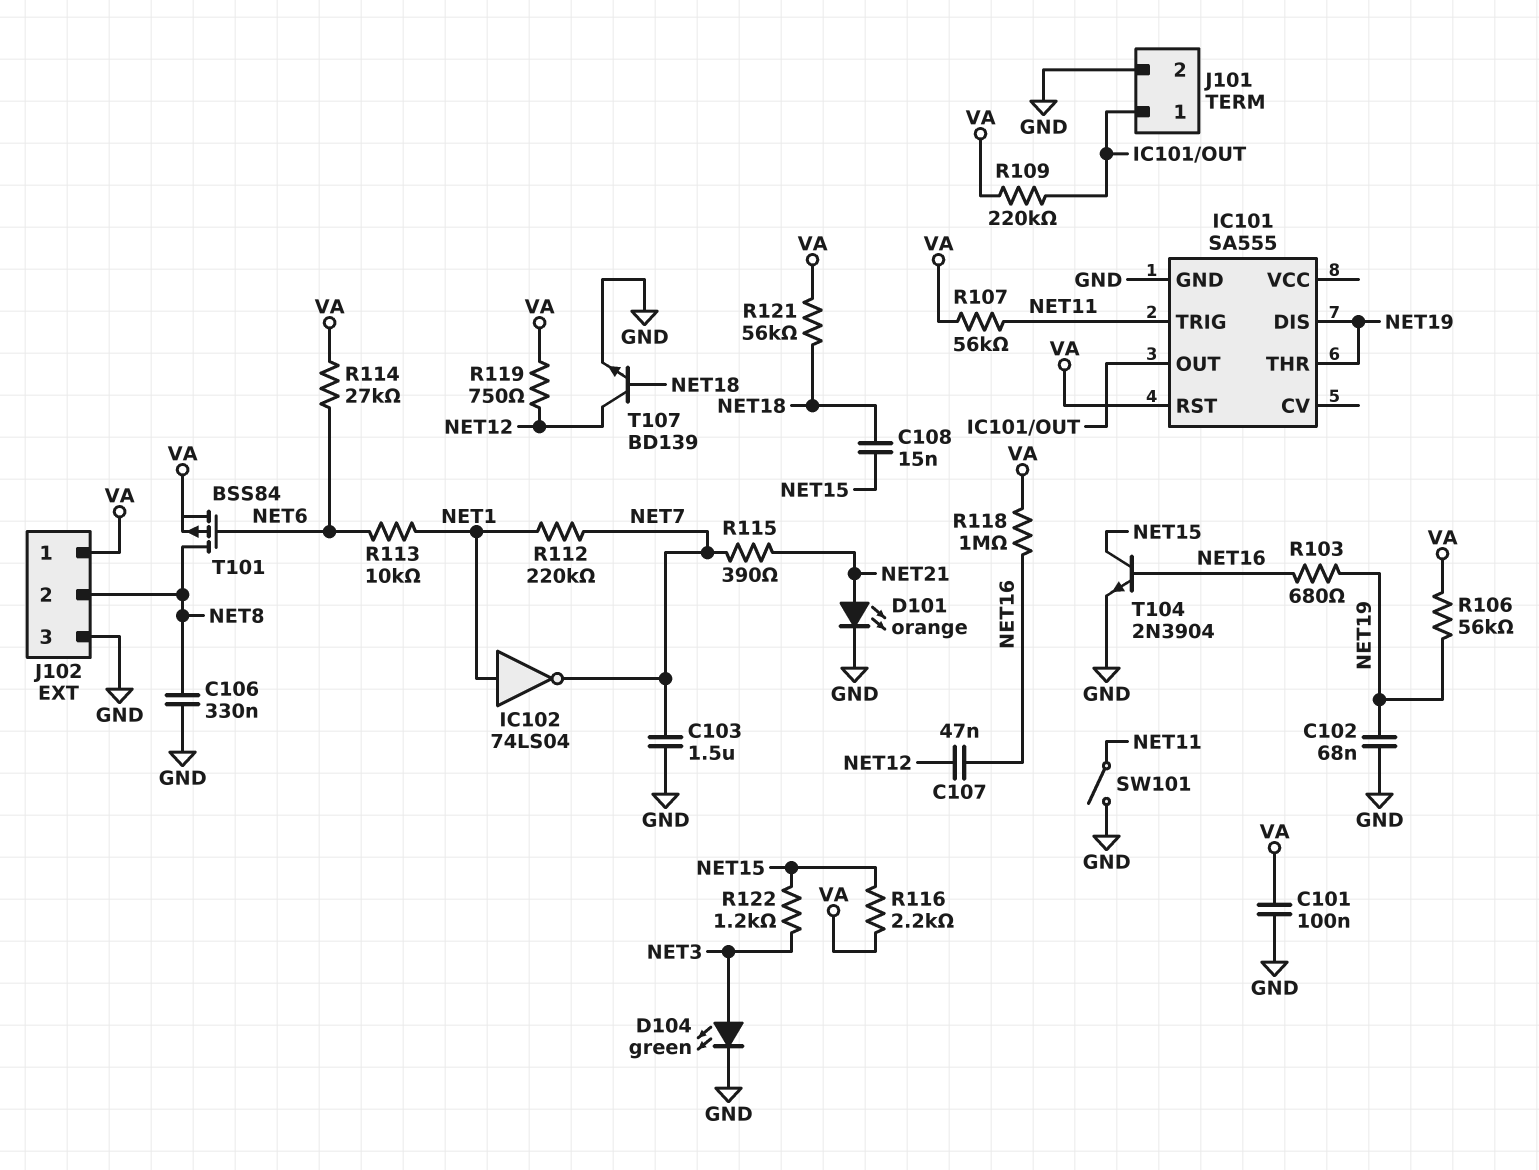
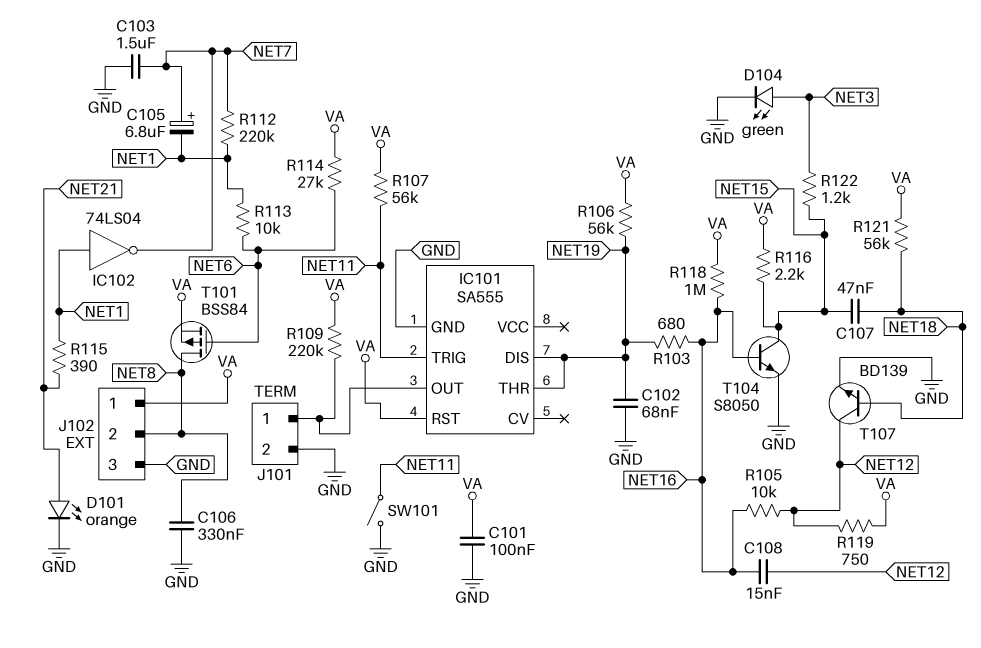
C105: none -> 6.8uF (plus NET7, minus NET1)
C107: 47nF (NET12, NET16) -> 47nF (NET15, NET18)
C108: 15nF (NET15, NET18) -> 15nF (NET12, NET16)
R105: none -> 10k (NET12, NET16)
R115: 390 (NET7, NET21) -> 390 (NET1, NET21)
T104: NPN 2N3904 (B NET16, C NET15, E GND) -> NPN S8050 (B NET16, C NET15, E GND)

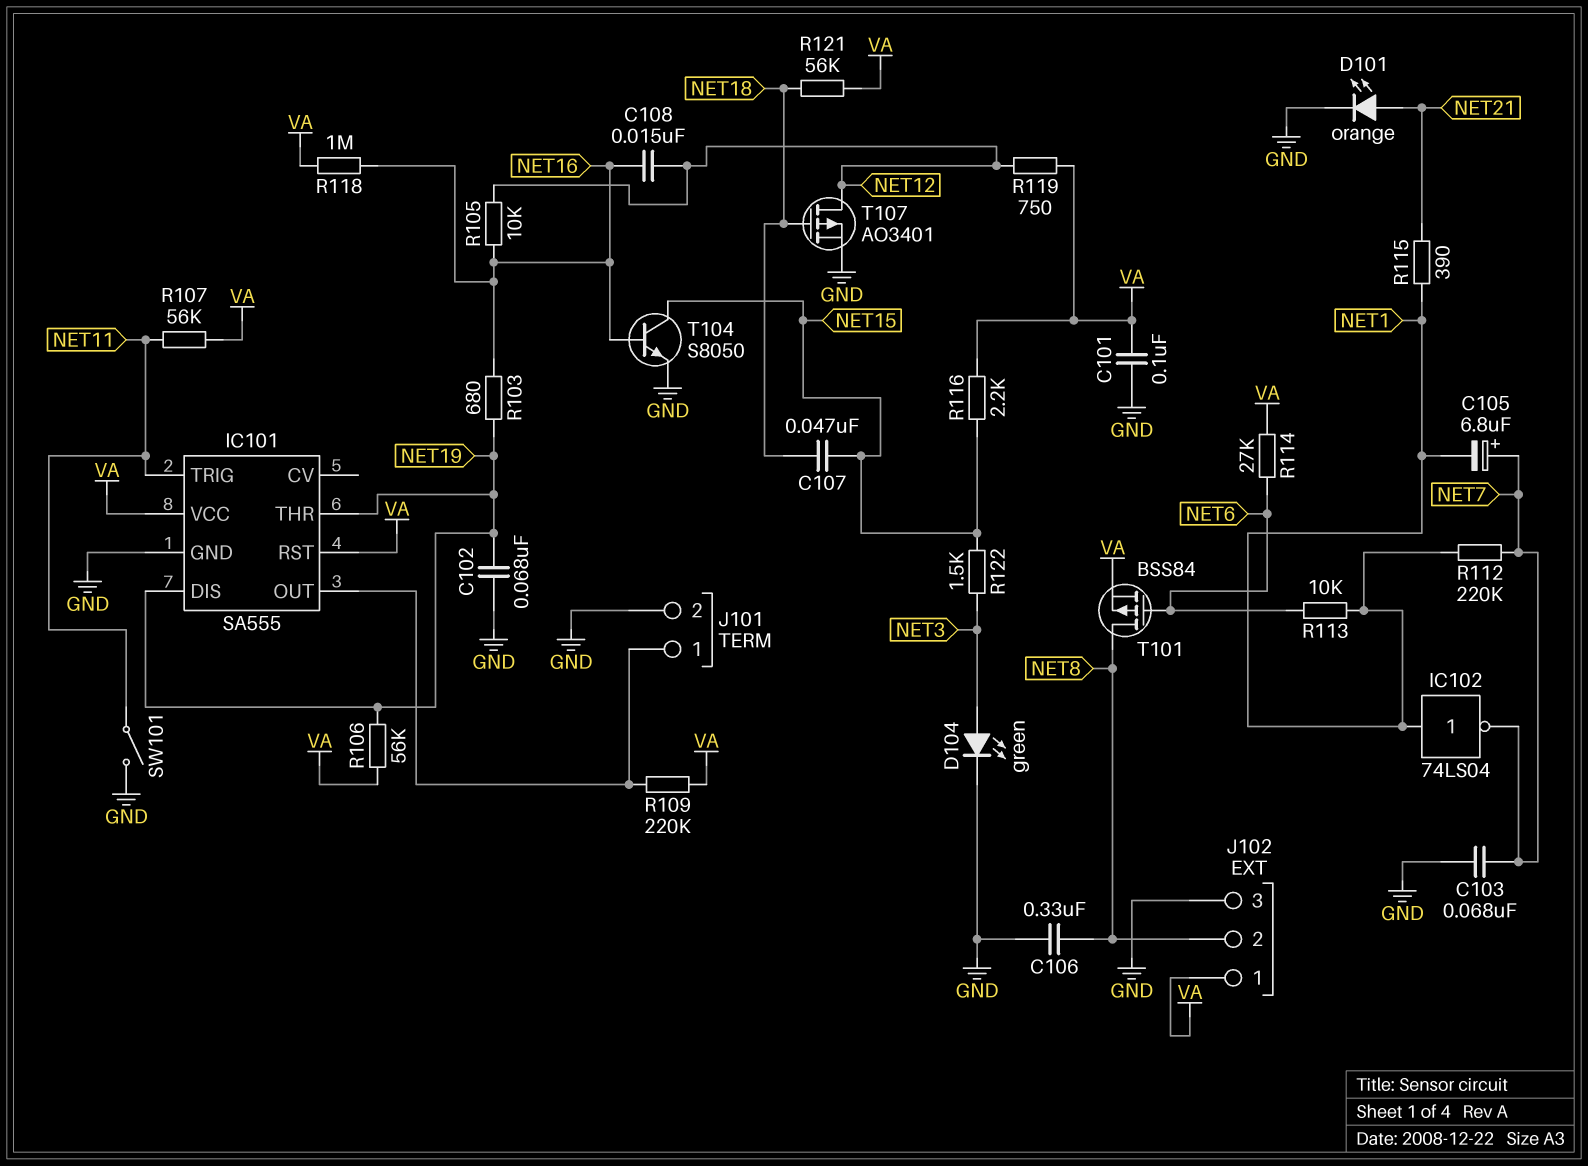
C103: 1.5uF (GND, NET7) -> 68nF (GND, NET7)
IC101 pin VCC: none -> VA
R122: 1.2k (NET3, NET15) -> 1.5k (NET3, NET15)
T107: NPN BD139 (B NET18, C NET12, E GND) -> PMOS AO3401 (G NET18, D NET12, S GND)

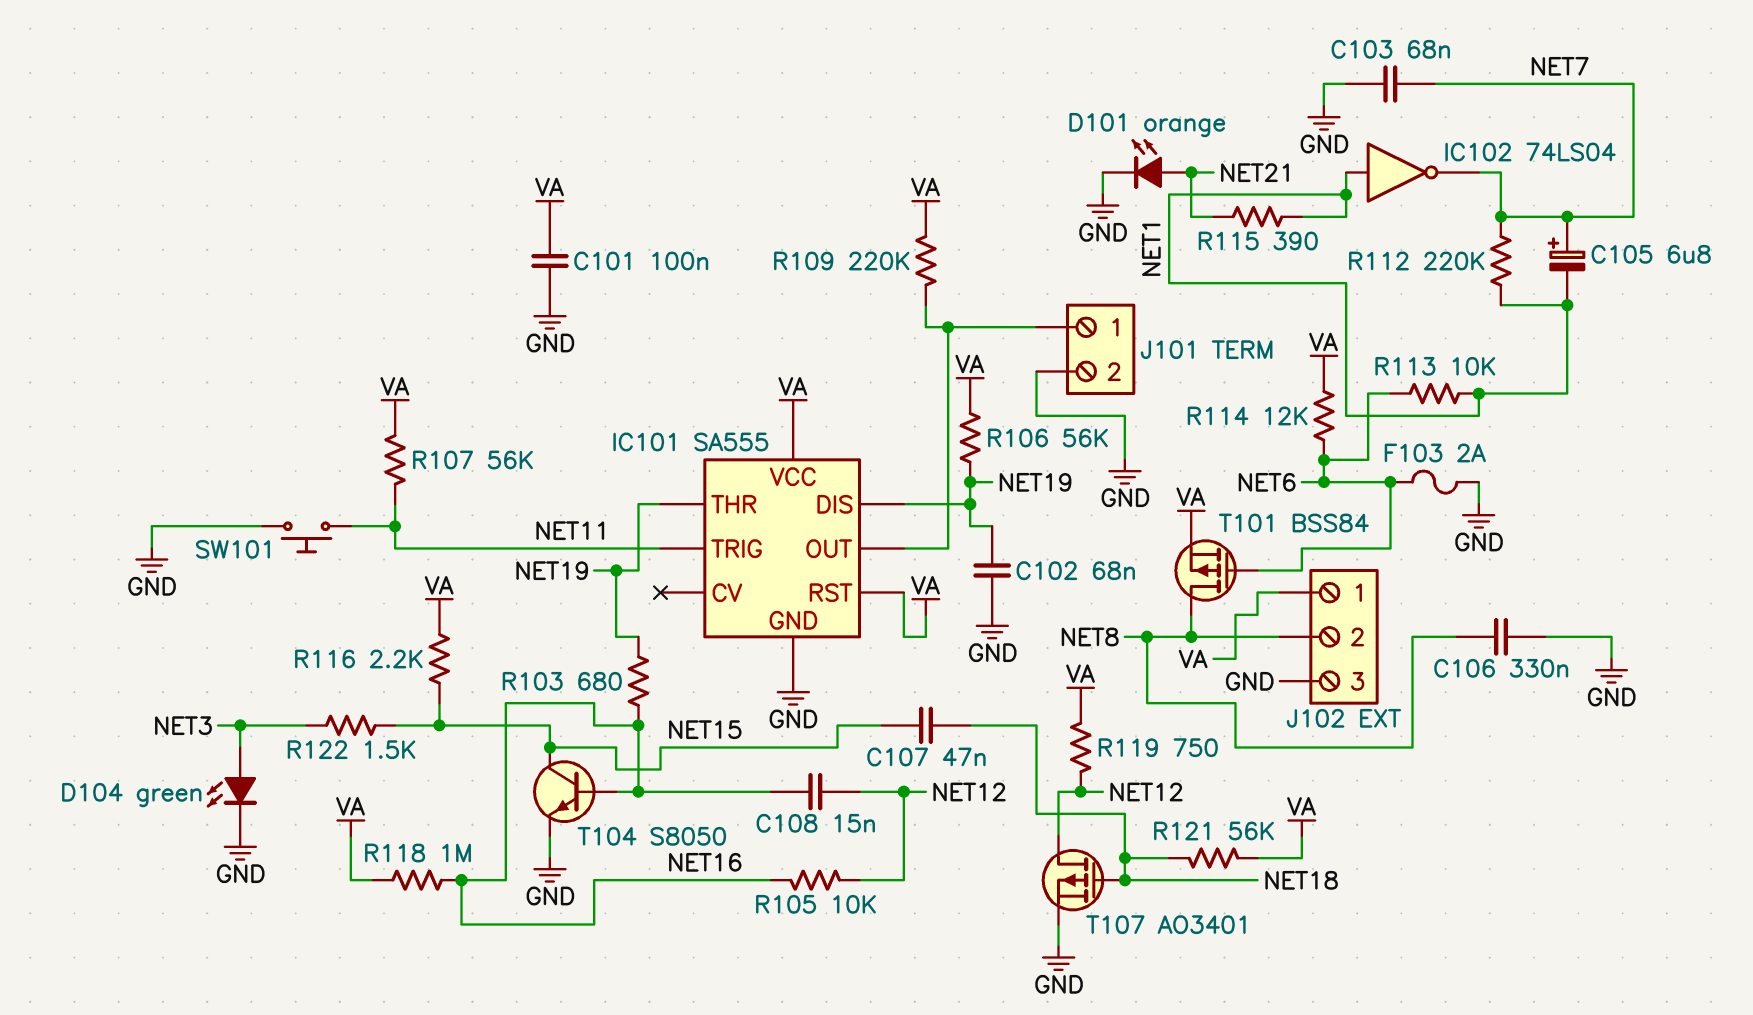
F103: none -> 2A (GND, NET6)
R114: 27k (NET6, VA) -> 12k (NET6, VA)
SW101: switch (GND, NET11) -> button (GND, NET11)

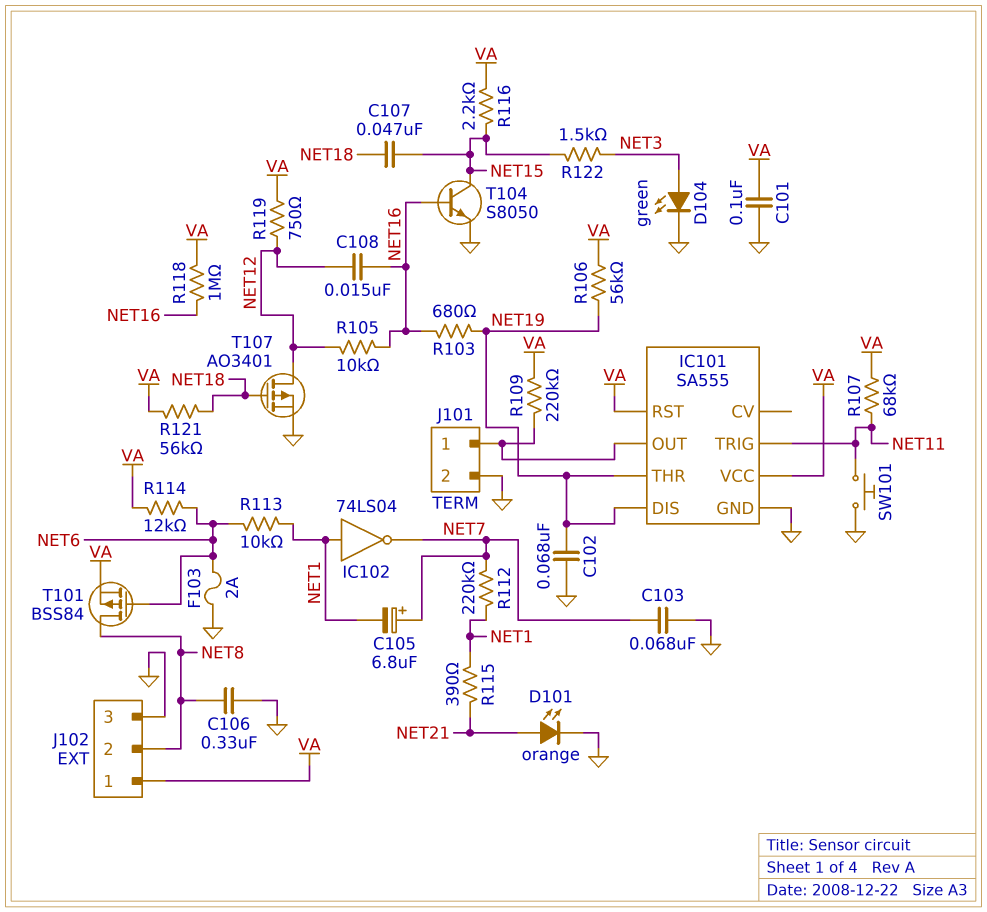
R107: 56k (NET11, VA) -> 68k (NET11, VA)

